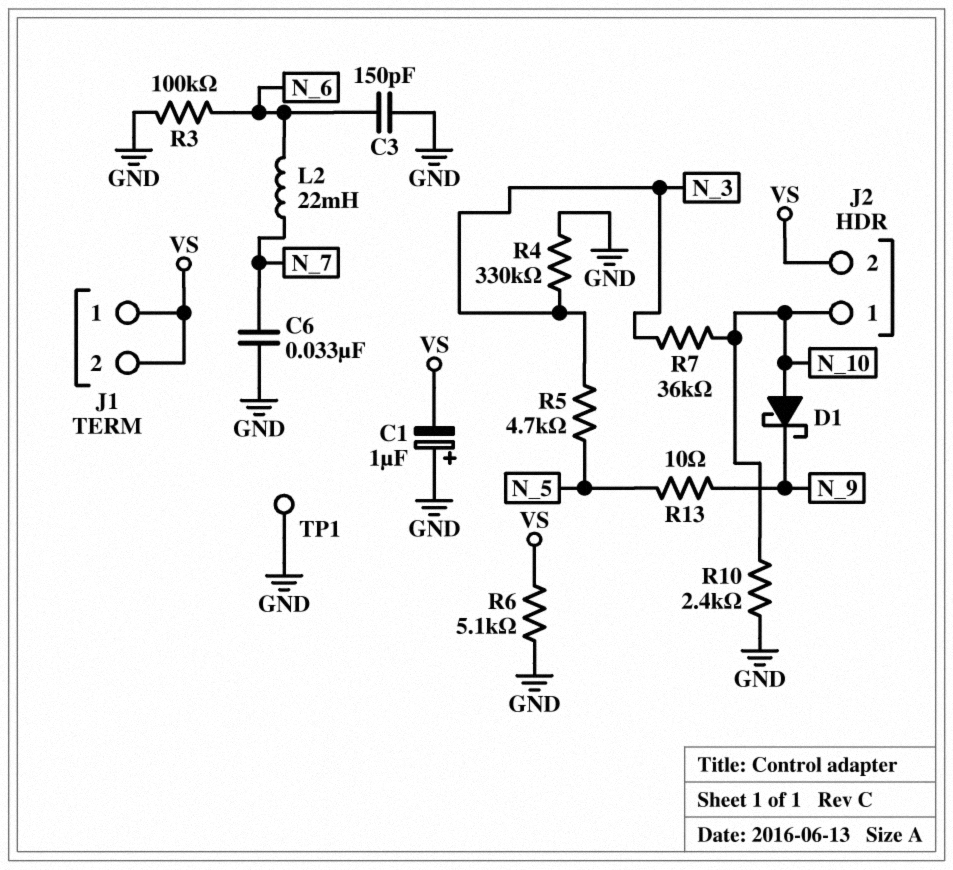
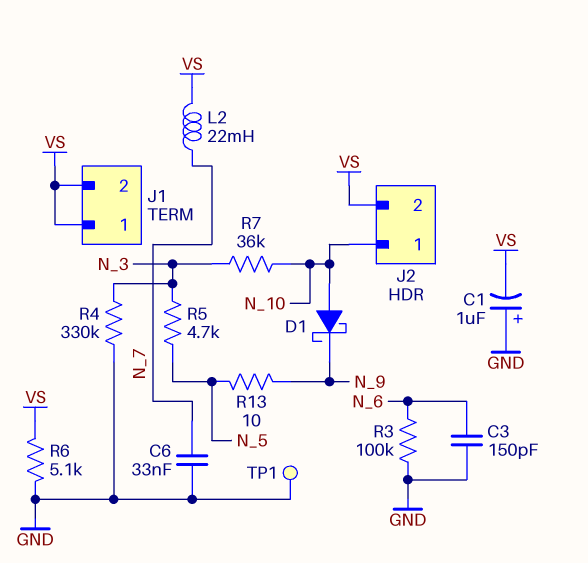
L2: 22mH (N_6, N_7) -> 22mH (N_7, VS)
R10: 2.4k (GND, N_10) -> none

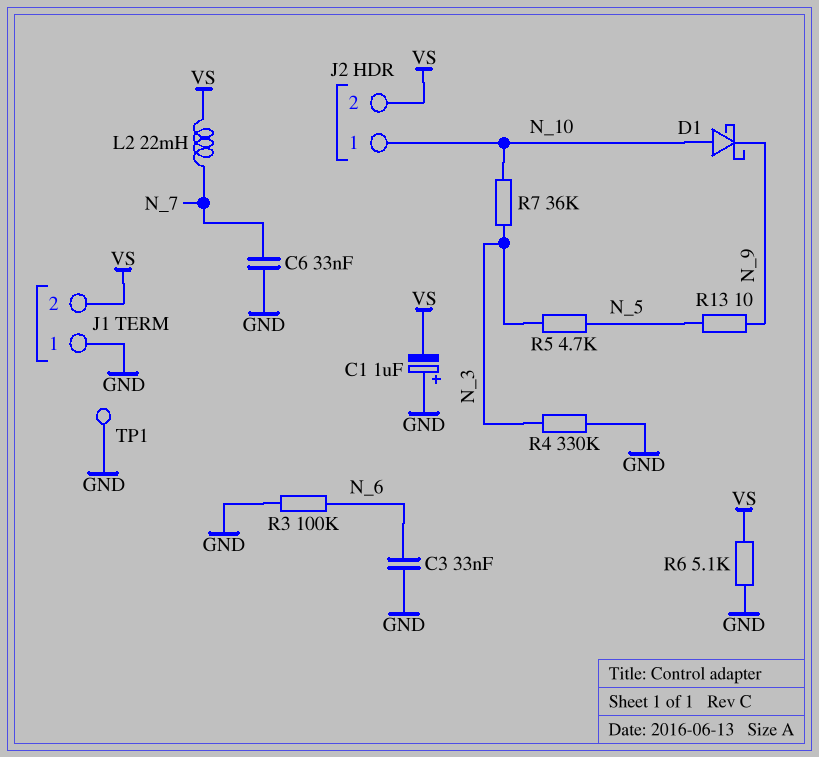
C3: 150pF (GND, N_6) -> 33nF (GND, N_6)
J1 pin 1: VS -> GND

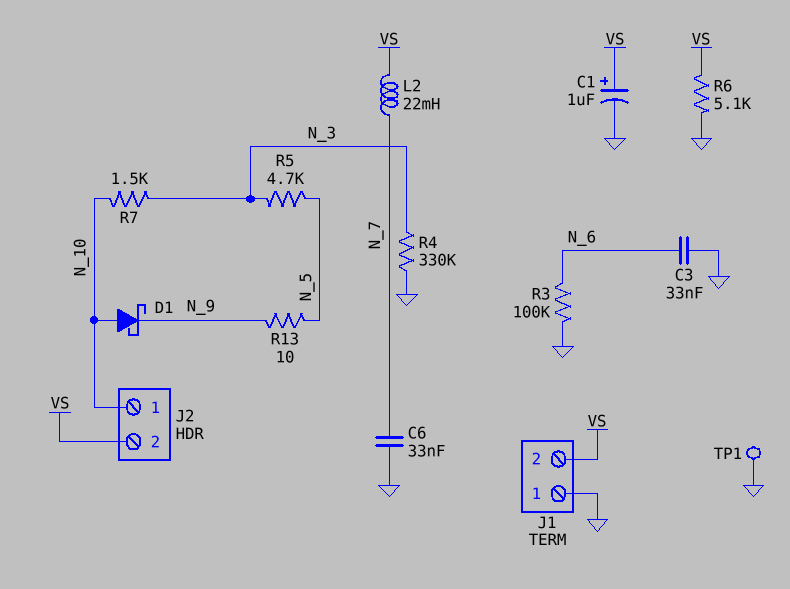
C1: 1uF (plus GND, minus VS) -> 1uF (plus VS, minus GND)
R7: 36k (N_3, N_10) -> 1.5k (N_3, N_10)

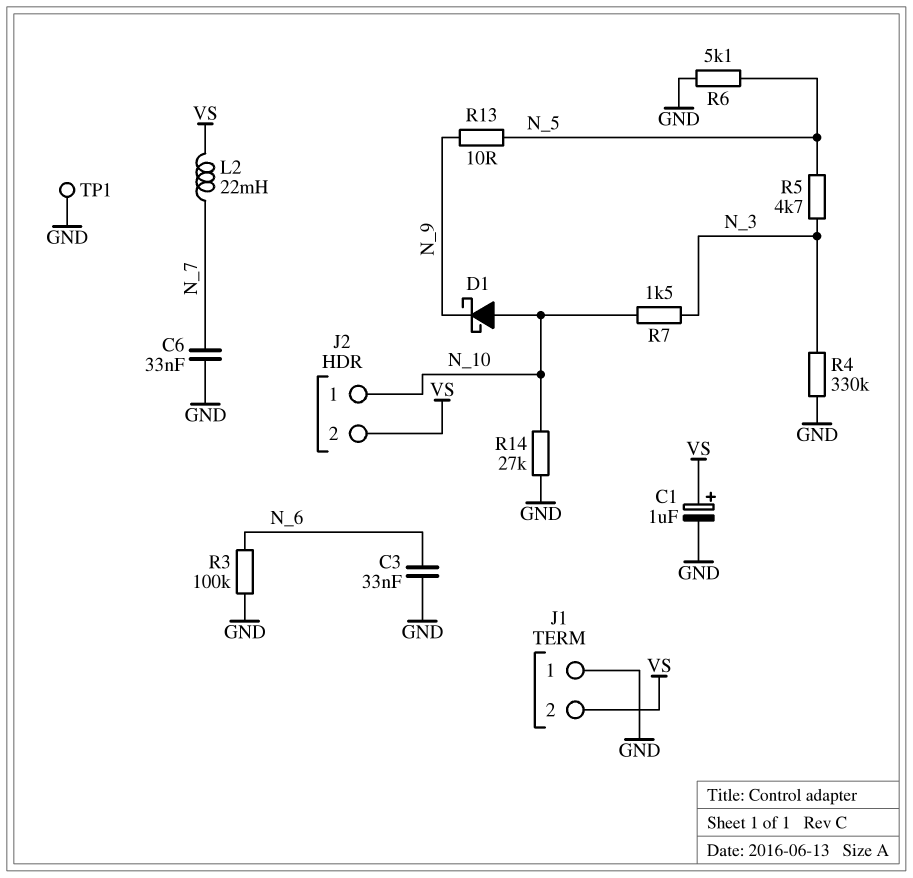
R6: 5.1k (GND, VS) -> 5.1k (GND, N_5)
R14: none -> 27k (GND, N_10)

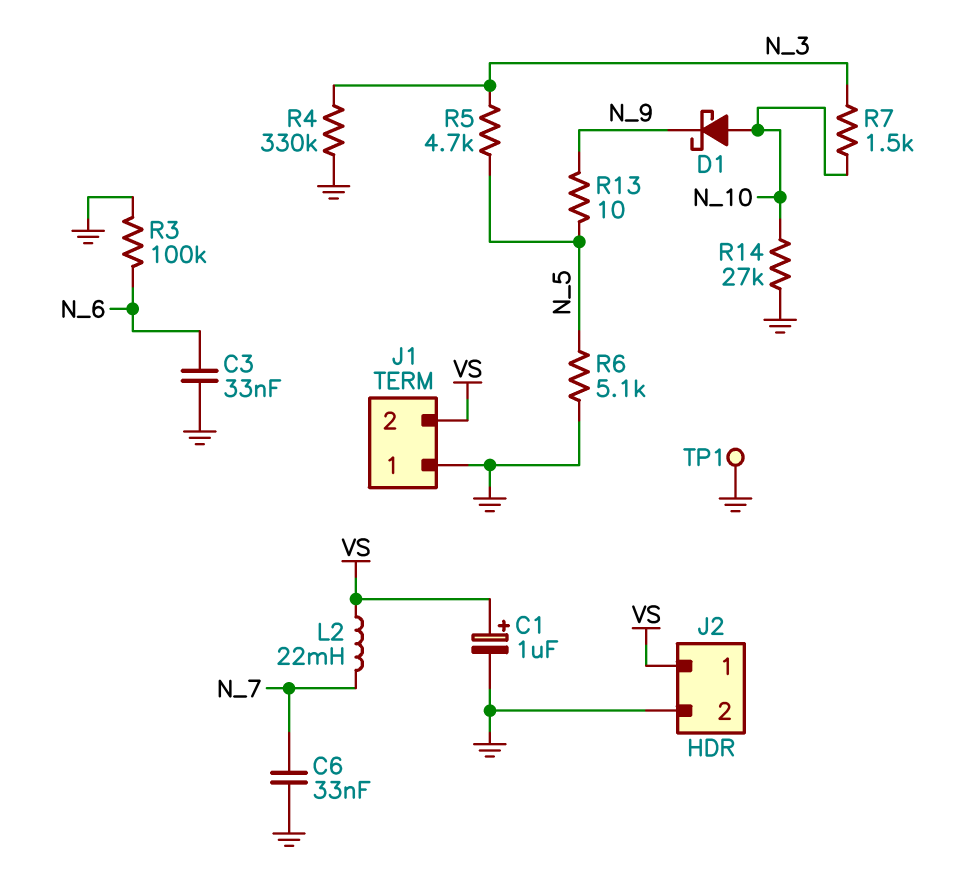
J2 pin 1: N_10 -> VS
J2 pin 2: VS -> GND

